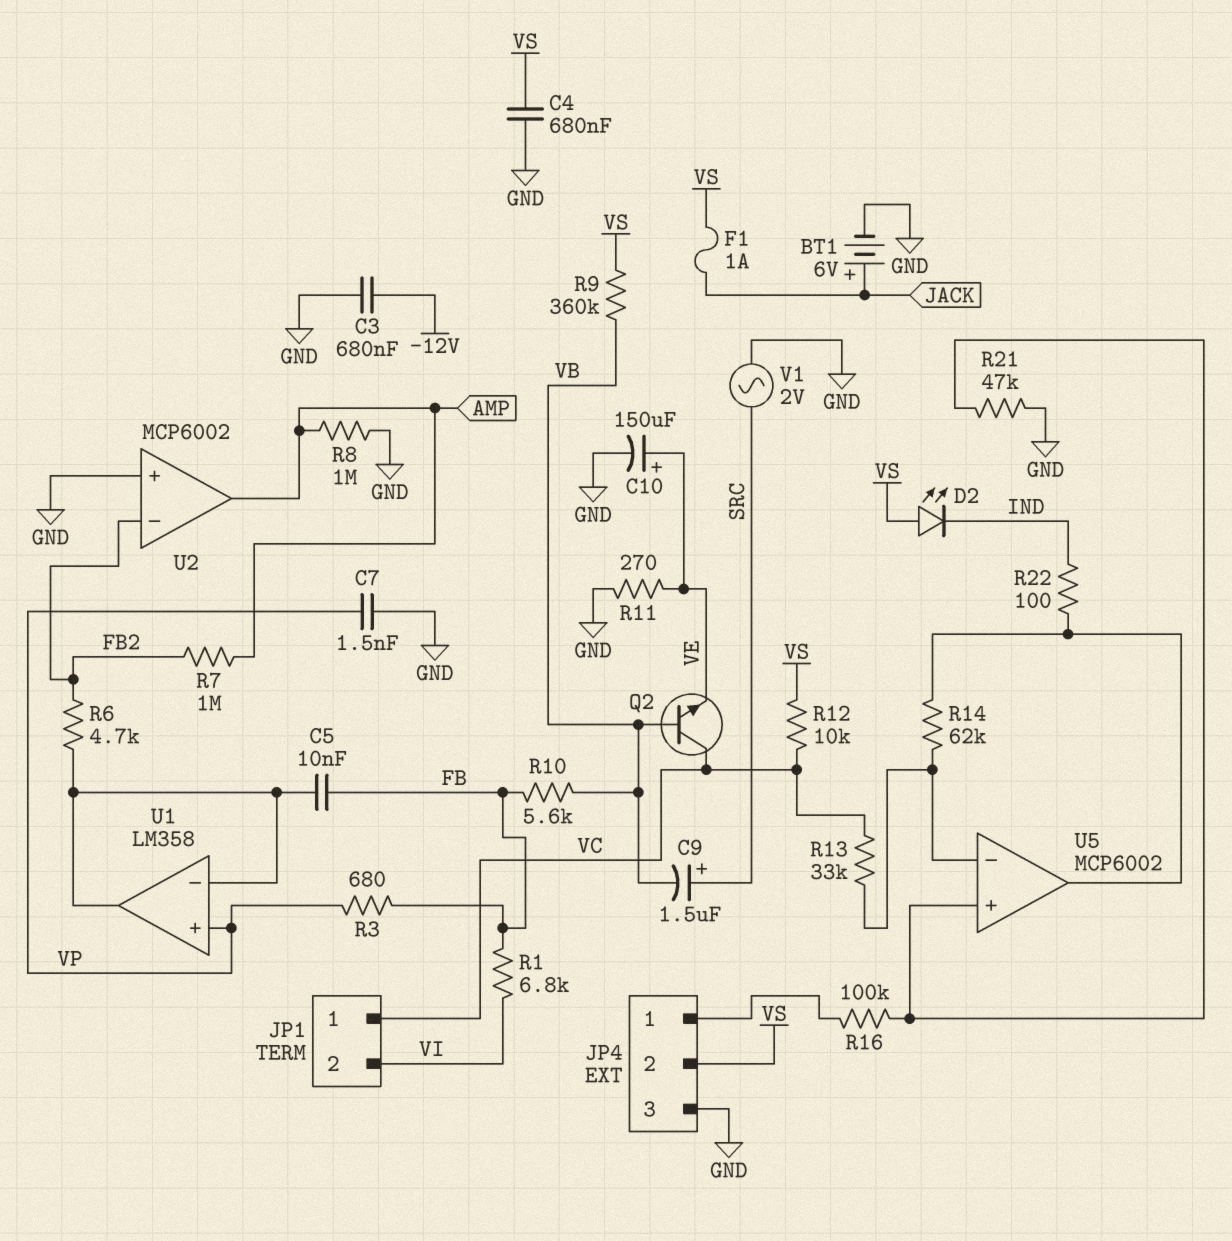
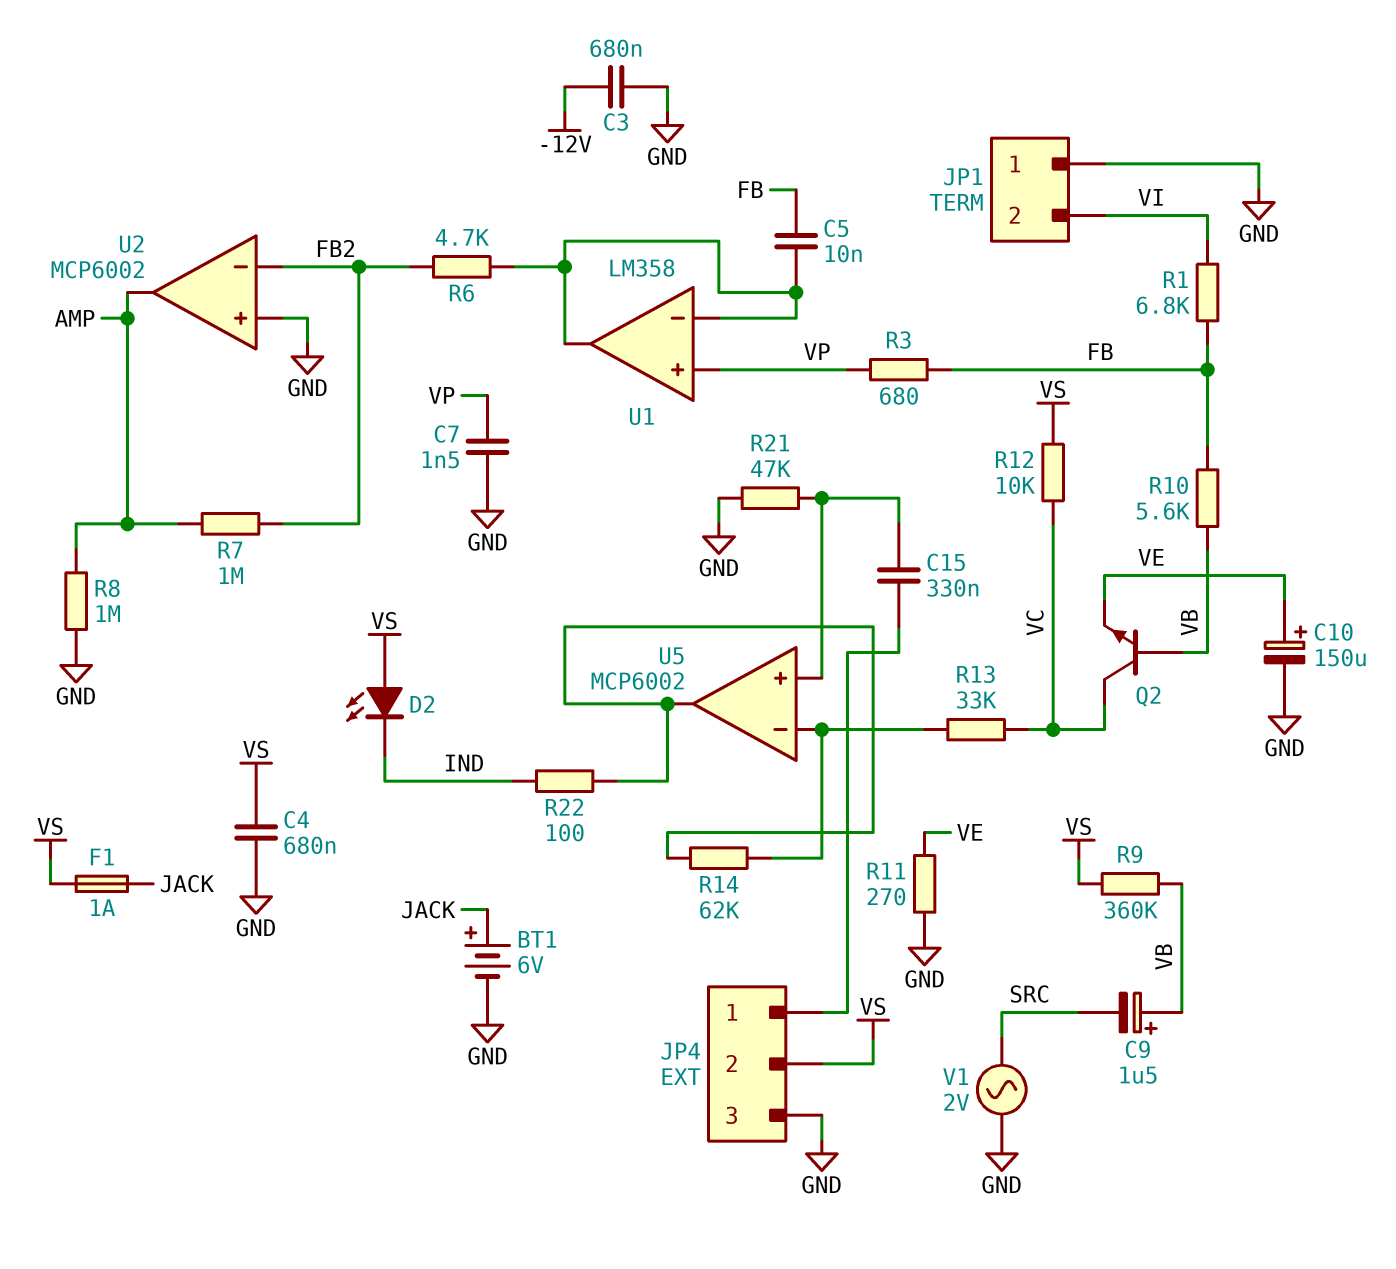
C9: 1.5uF (plus SRC, minus VB) -> 1.5uF (plus VB, minus SRC)
C15: none -> 330nF (JP4/1, U5/in+)
JP1 pin 1: VC -> GND
R16: 100k (JP4/1, U5/in+) -> none

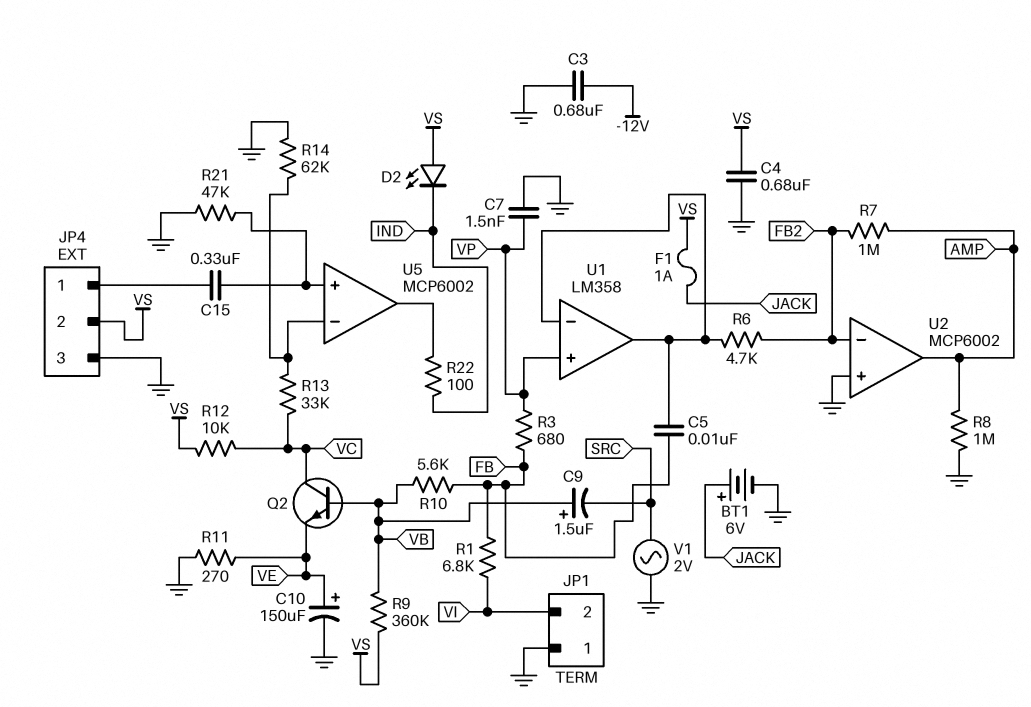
R14: 62k (U5/in-, U5/out) -> 62k (GND, U5/in-)

